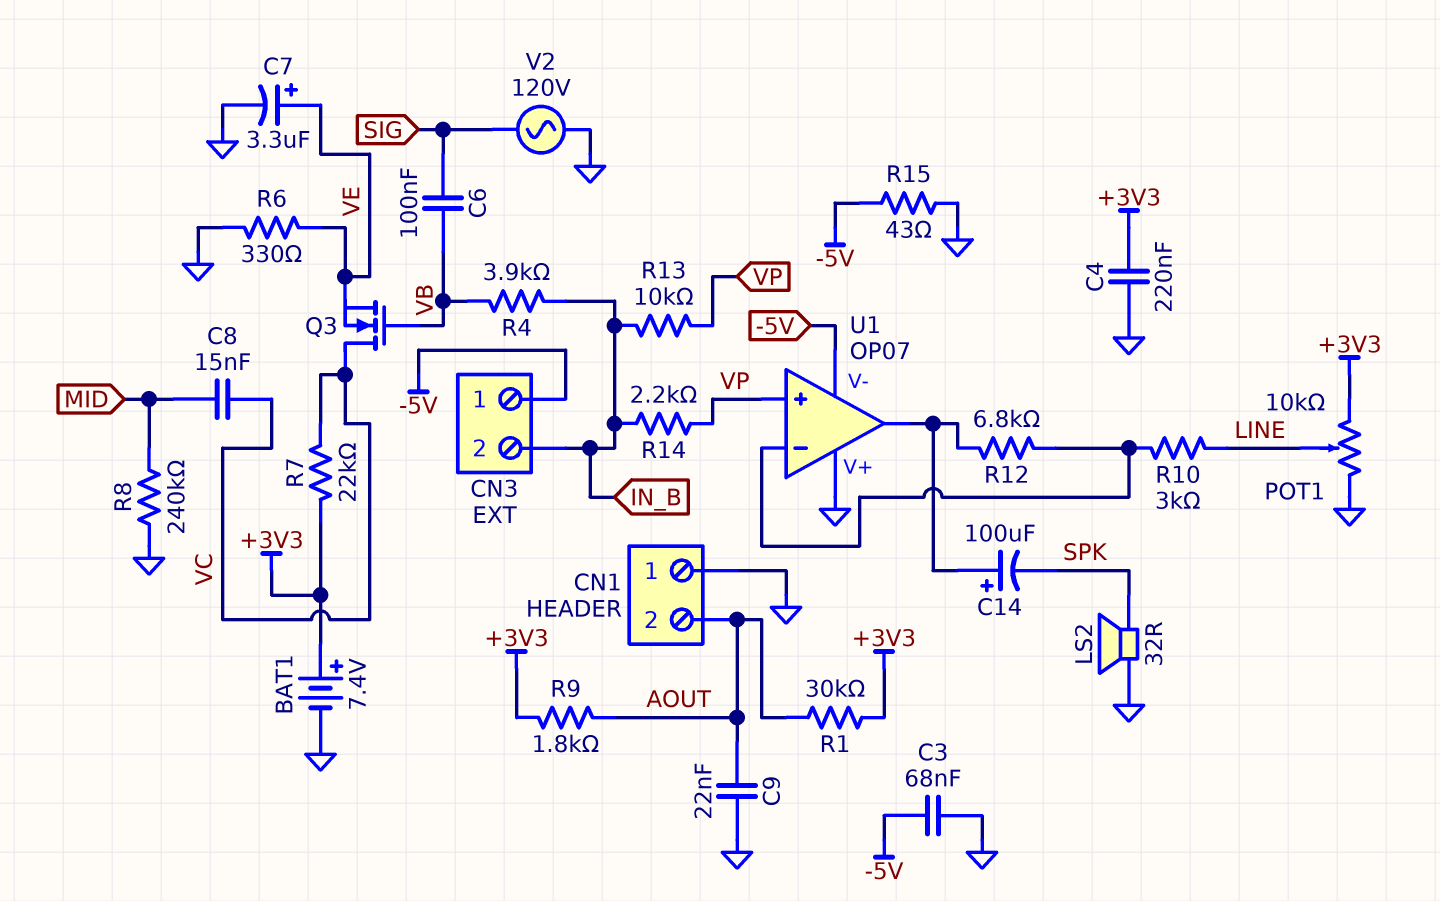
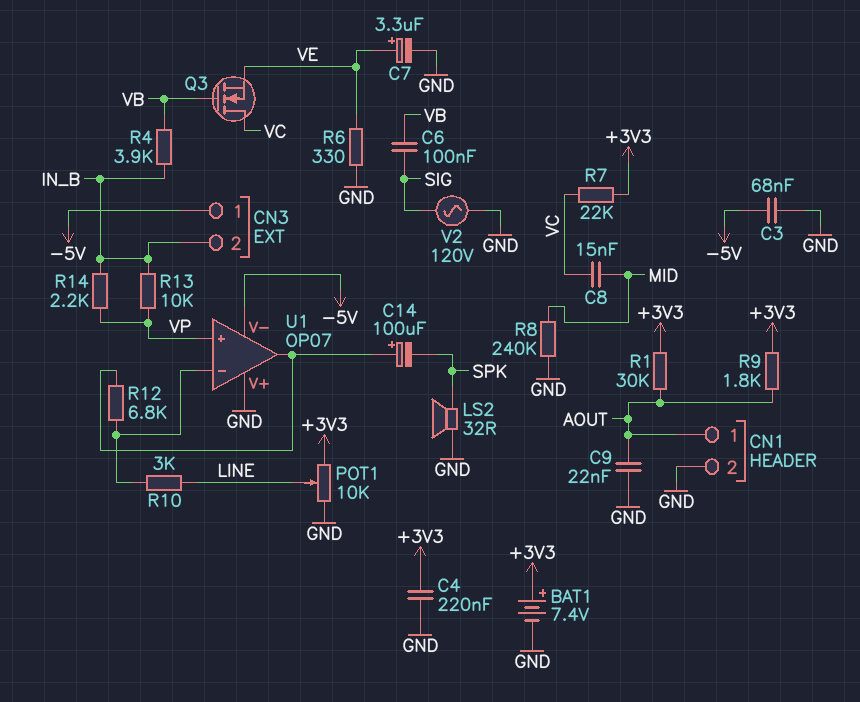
CN1 pin 1: GND -> AOUT
CN1 pin 2: AOUT -> GND
R15: 43 (-5V, GND) -> none

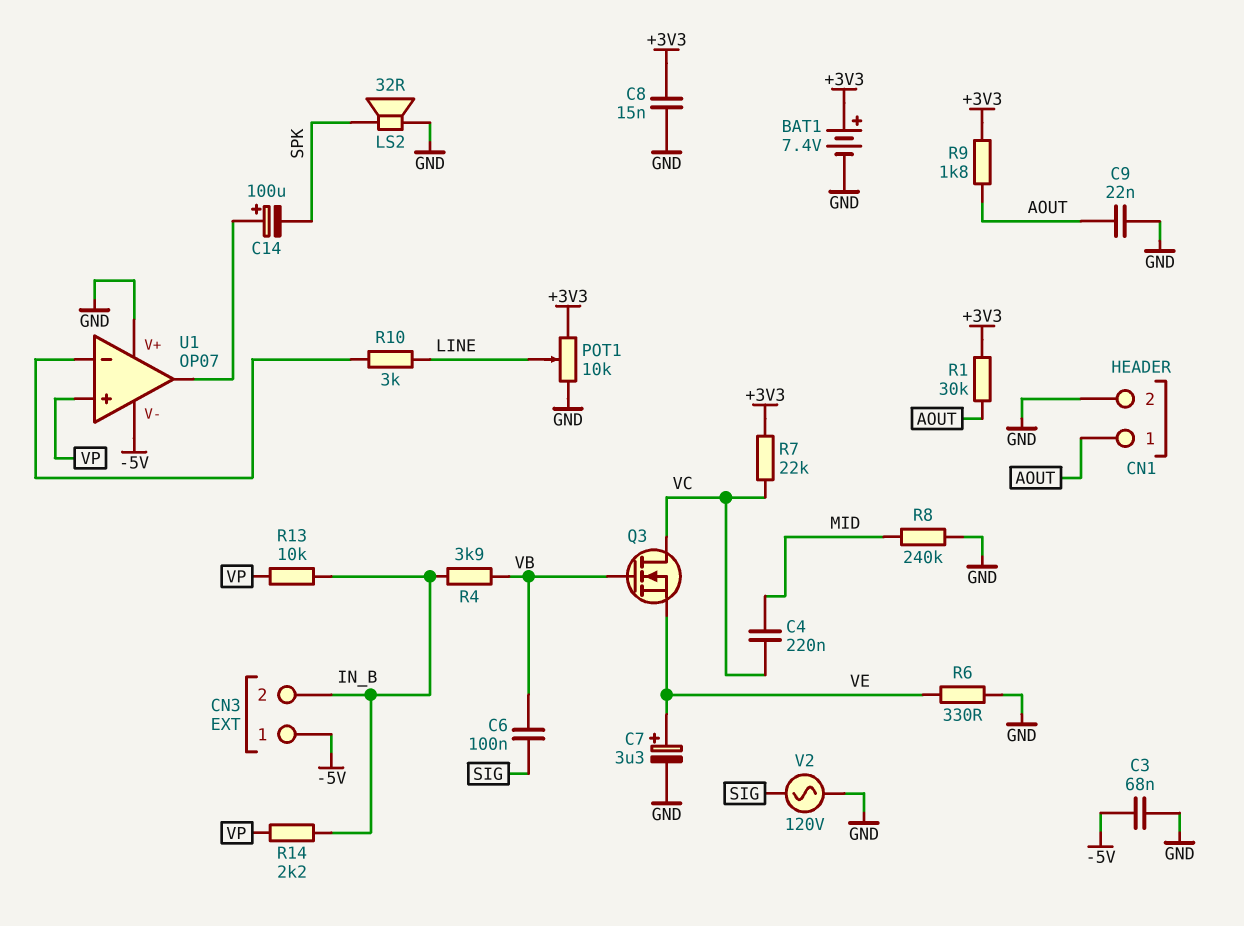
C4: 220nF (+3V3, GND) -> 220nF (MID, VC)
C8: 15nF (MID, VC) -> 15nF (+3V3, GND)
R12: 6.8k (U1/in-, U1/out) -> none

